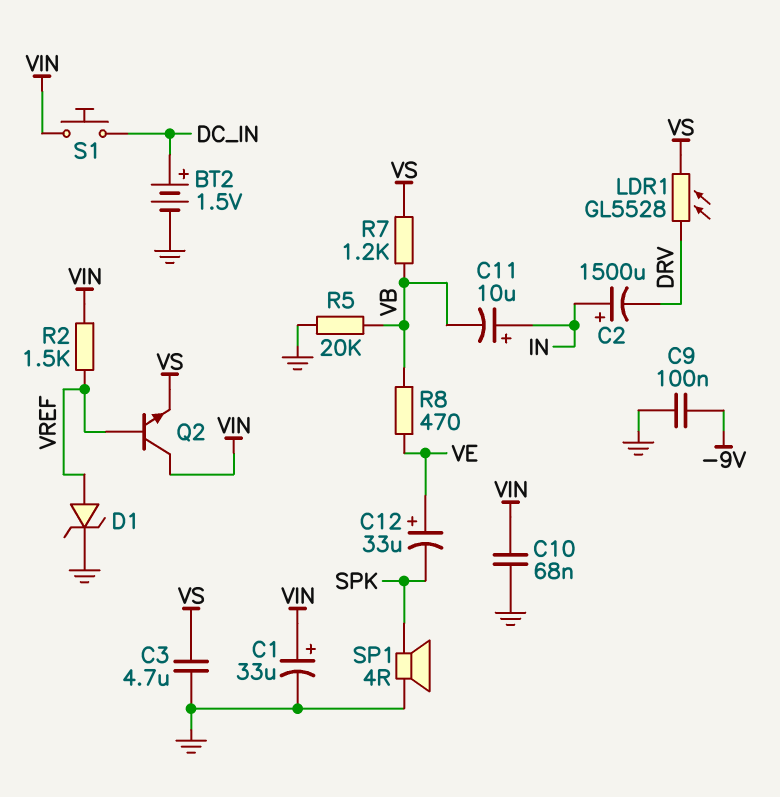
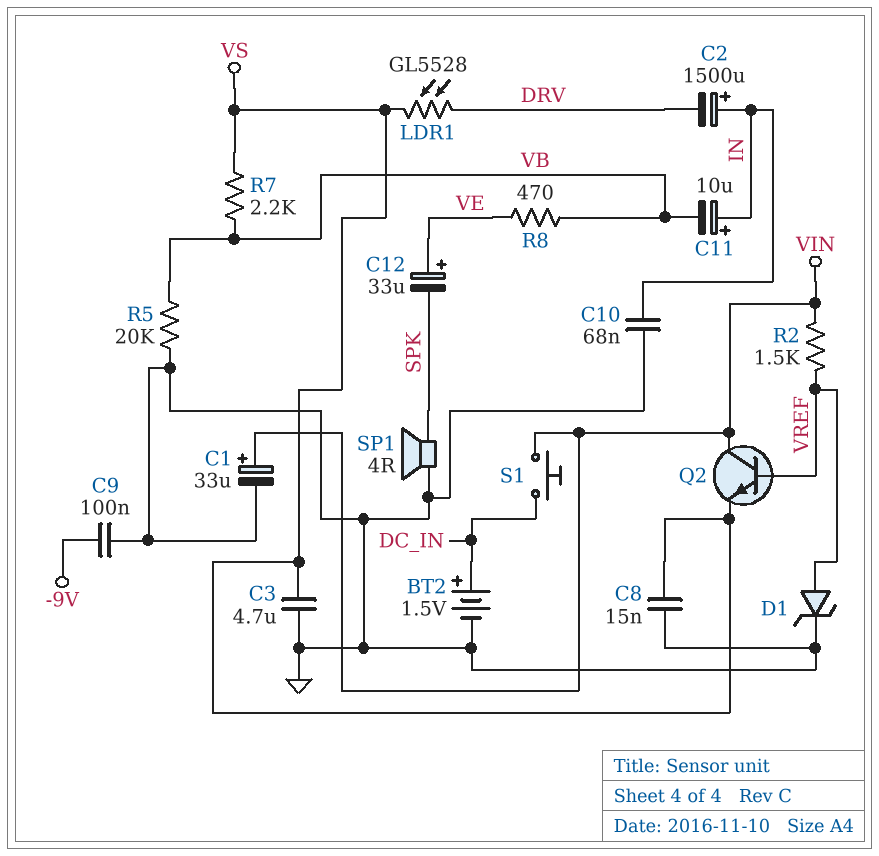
C8: none -> 15nF (GND, VS)
C10: 68nF (GND, VIN) -> 68nF (GND, IN)
R7: 1.2k (VB, VS) -> 2.2k (VB, VS)

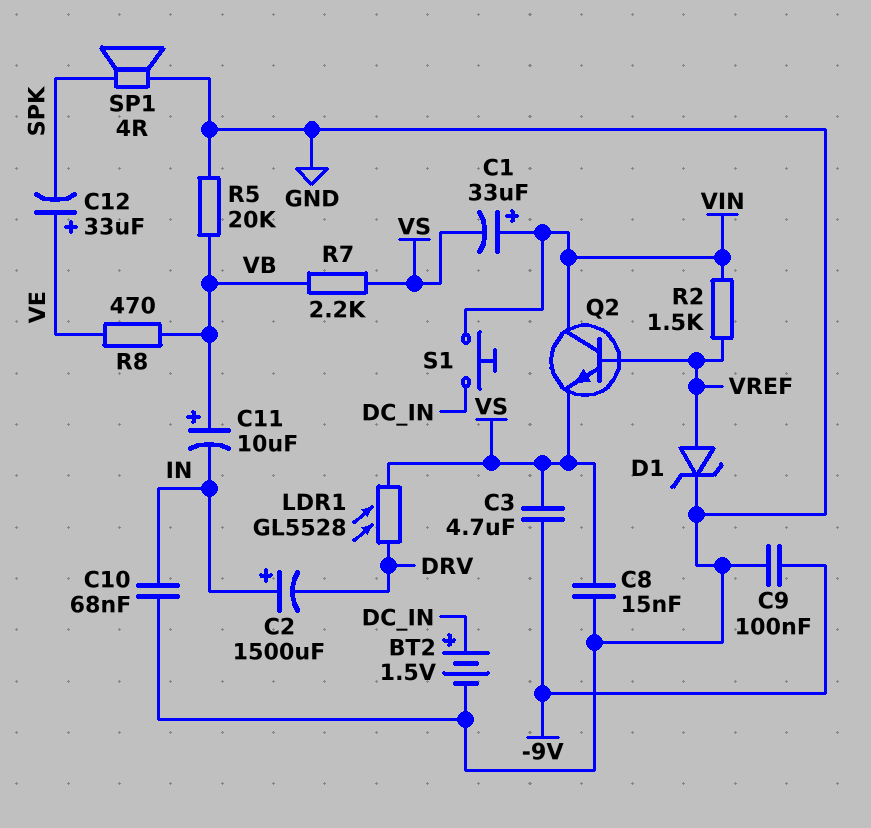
C1: 33uF (plus VIN, minus GND) -> 33uF (plus VIN, minus VS)
C3: 4.7uF (GND, VS) -> 4.7uF (-9V, VS)
C11: 10uF (plus IN, minus VB) -> 10uF (plus VB, minus IN)

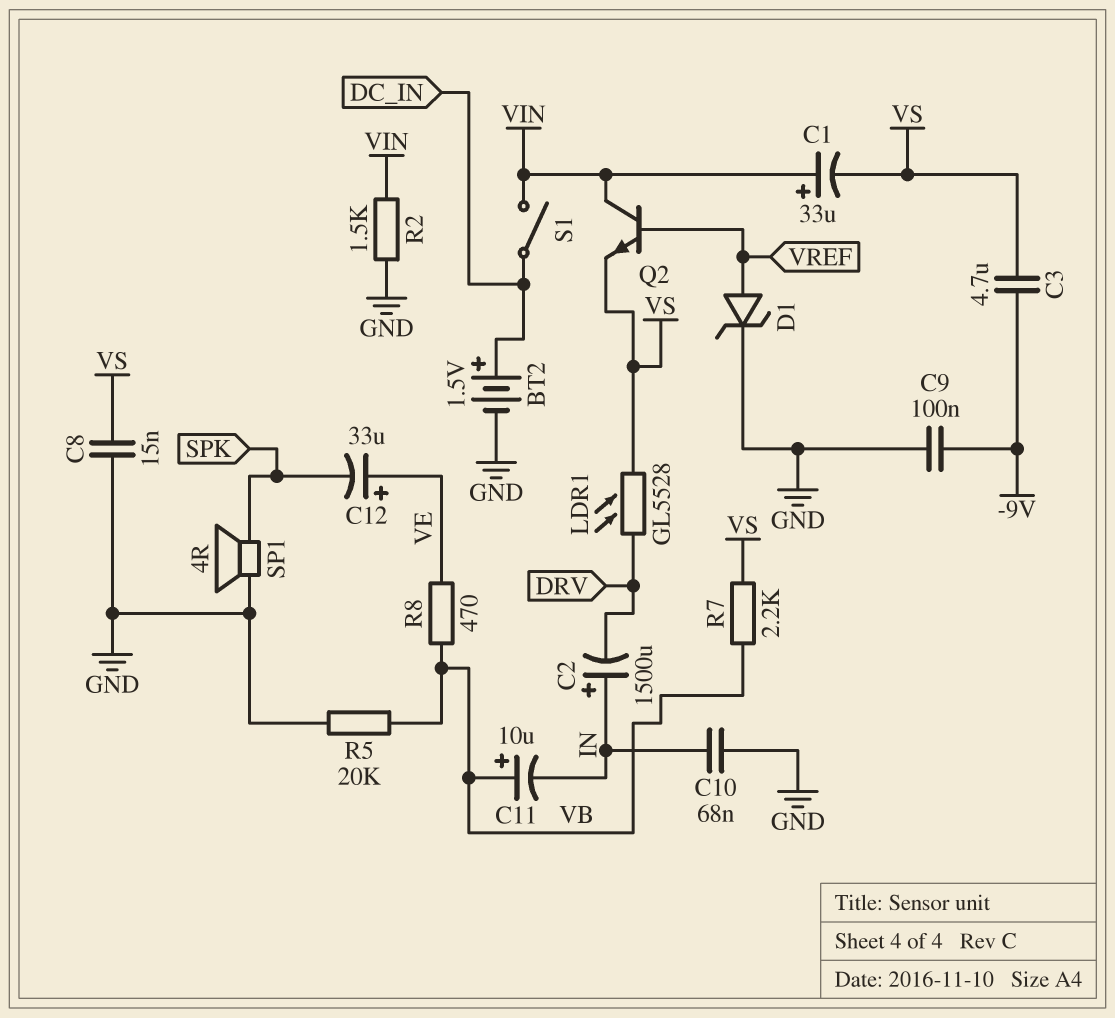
R2: 1.5k (VIN, VREF) -> 1.5k (GND, VIN)
S1: button (DC_IN, VIN) -> switch (DC_IN, VIN)

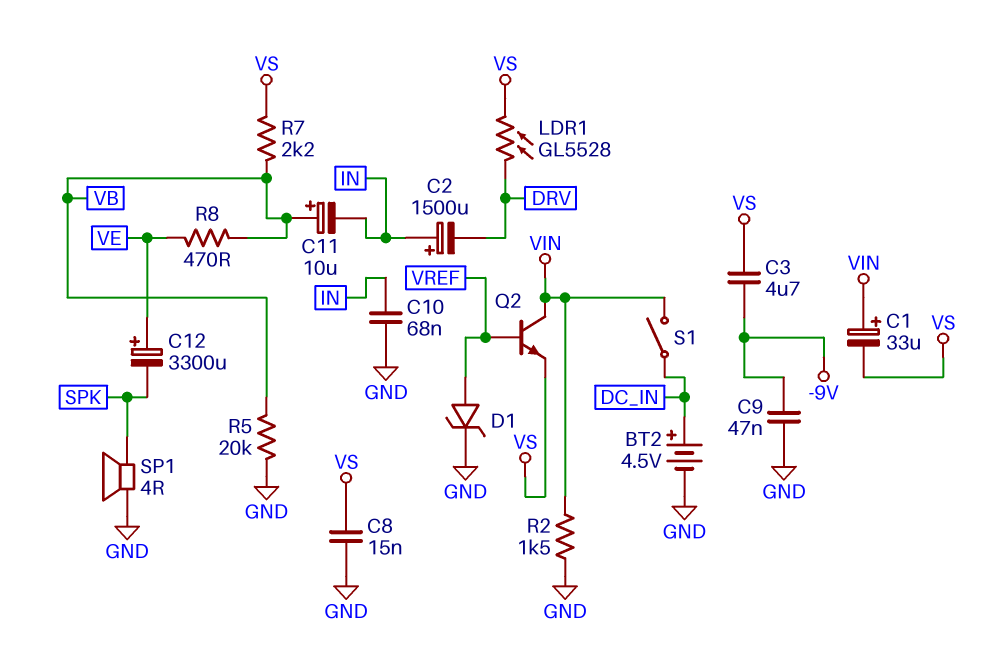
BT2: 1.5V (plus DC_IN, minus GND) -> 4.5V (plus DC_IN, minus GND)
C9: 100nF (-9V, GND) -> 47nF (-9V, GND)
C12: 33uF (plus VE, minus SPK) -> 3300uF (plus VE, minus SPK)

